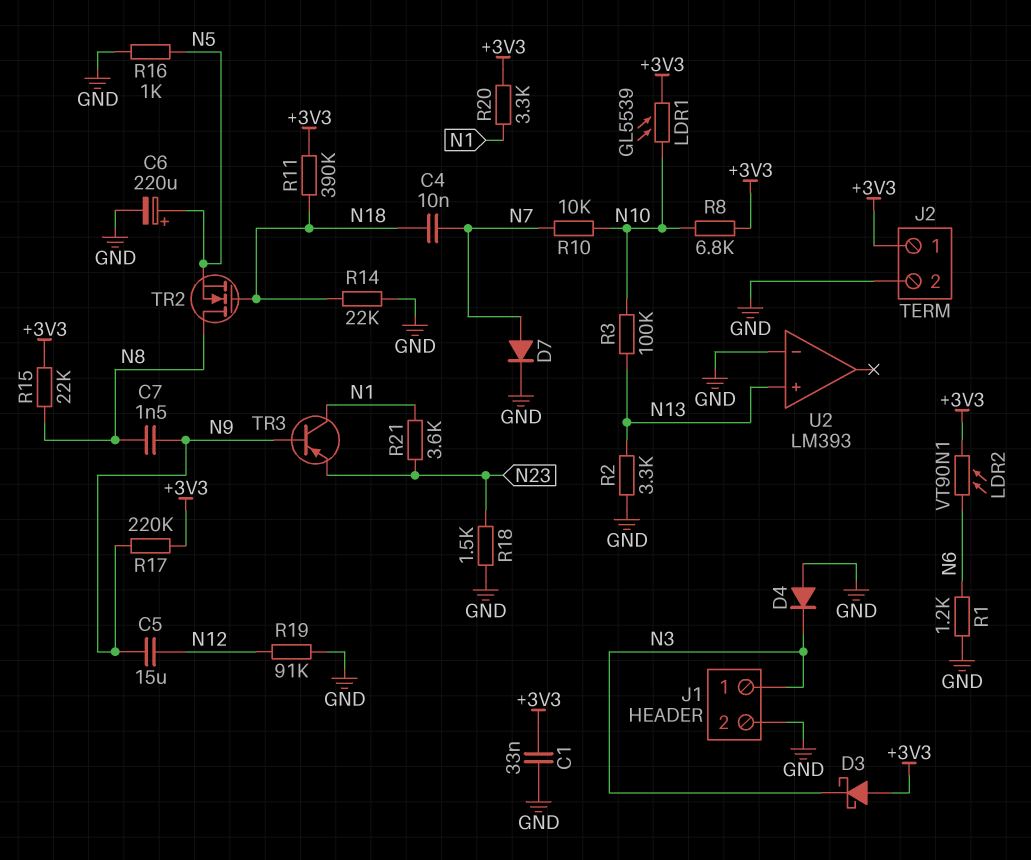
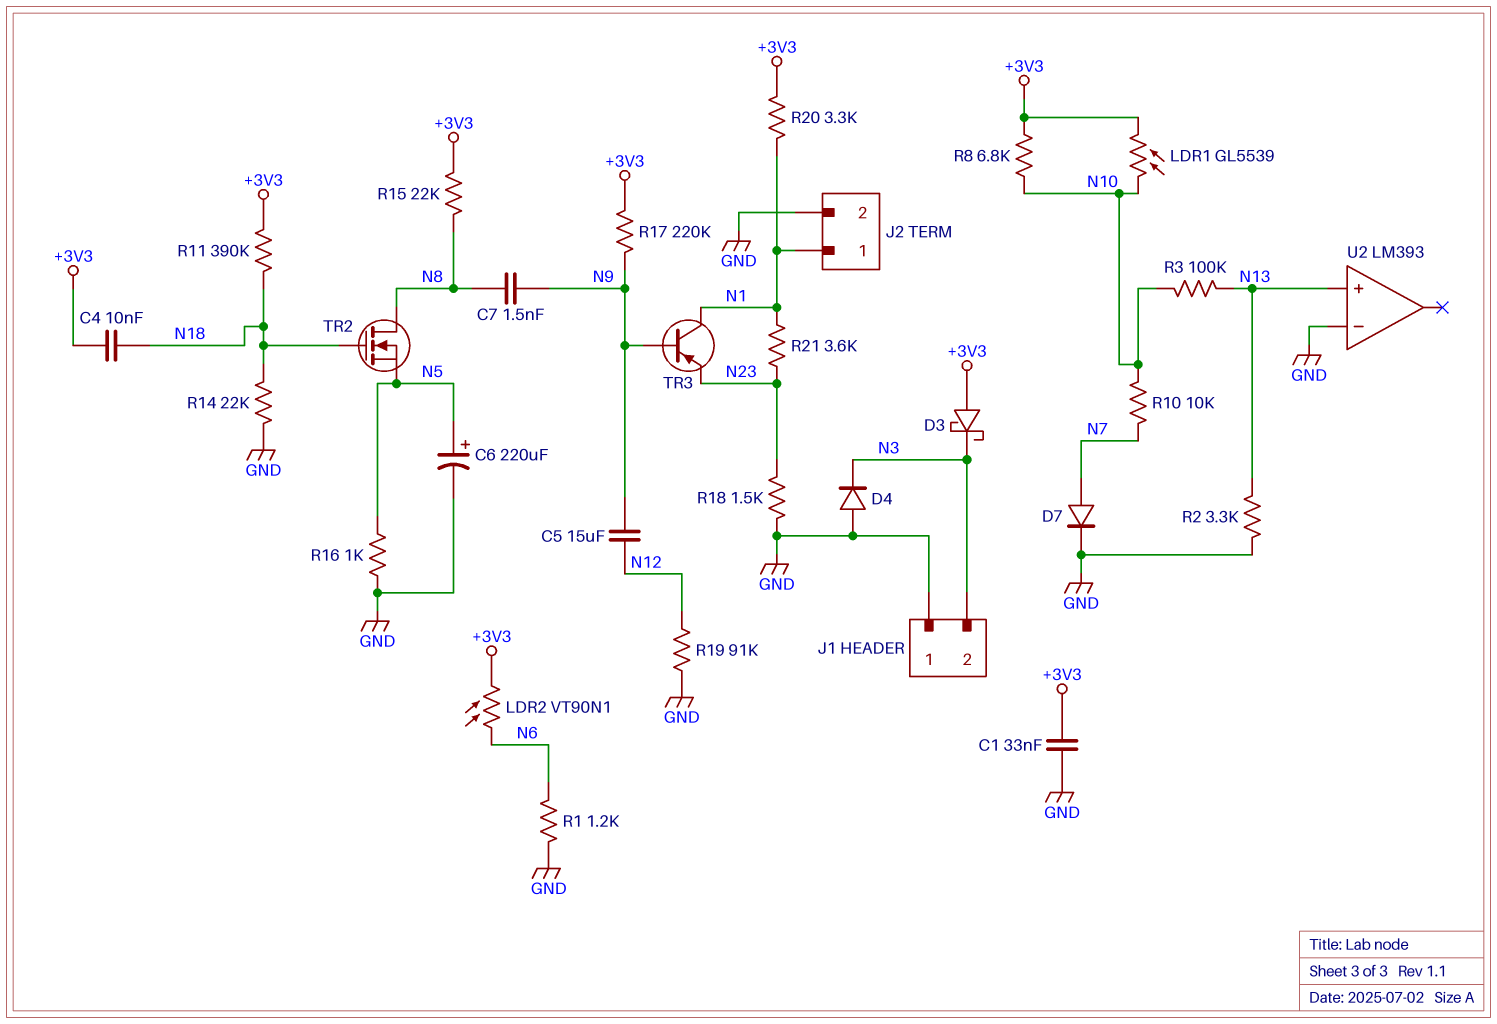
C4: 10nF (N7, N18) -> 10nF (+3V3, N18)
J1 pin 1: N3 -> GND
J1 pin 2: GND -> N3
J2 pin 1: +3V3 -> N1

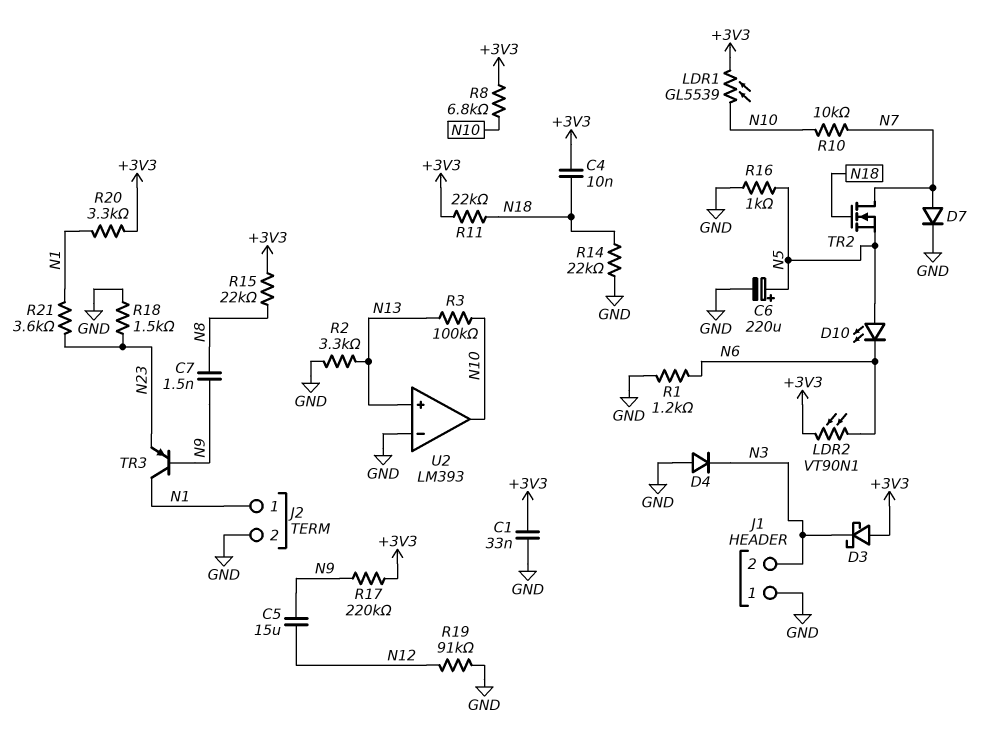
D10: none -> LED (A N5, K N6)
R11: 390k (+3V3, N18) -> 22k (+3V3, N18)
TR2: NMOS (G N18, D N8, S N5) -> NMOS (G N18, D N7, S N5)
U2 pin out: none -> N10

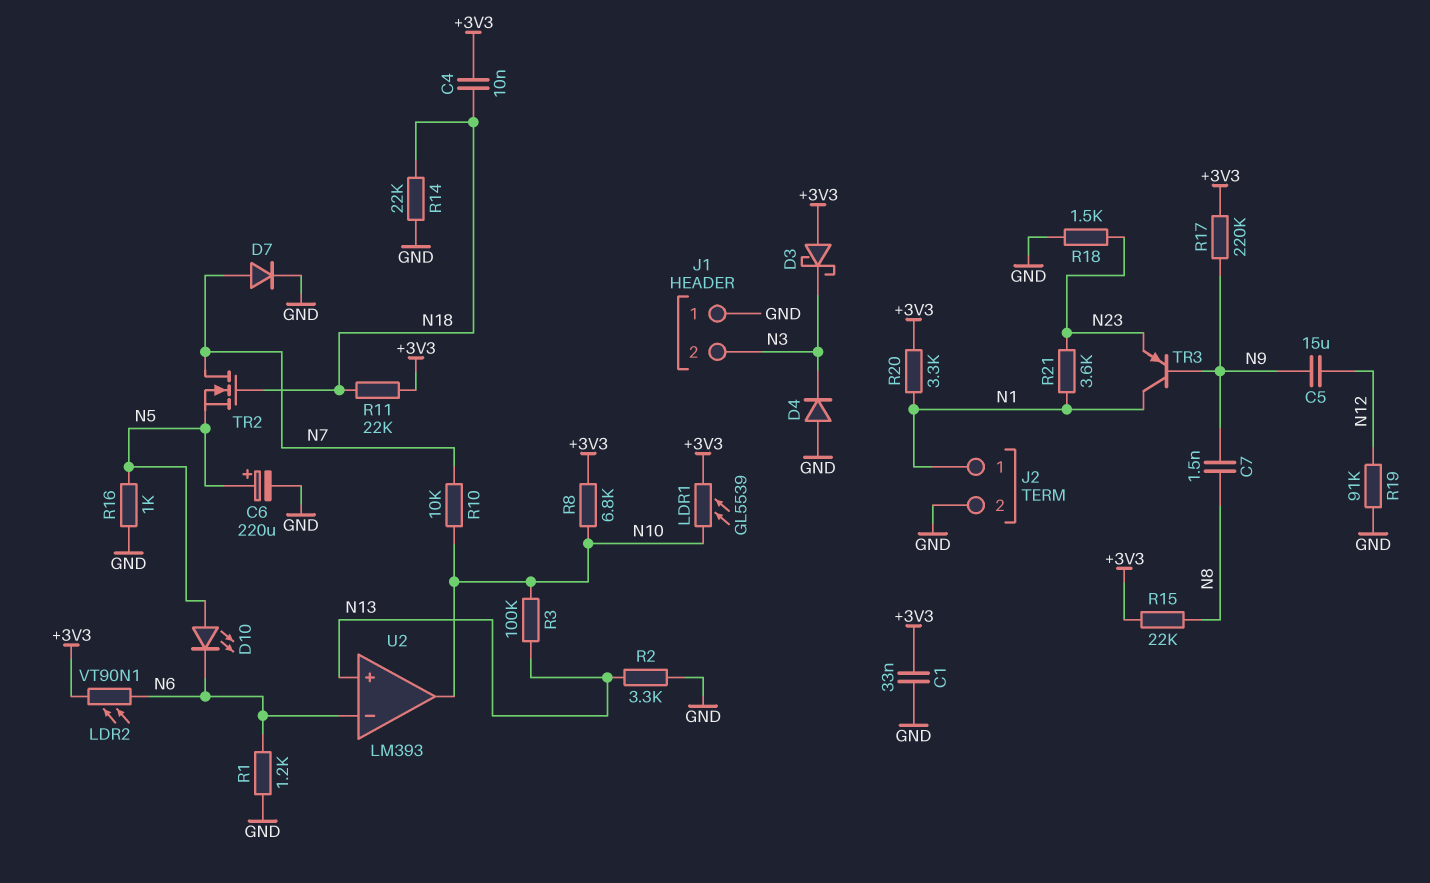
U2 pin in-: GND -> N6

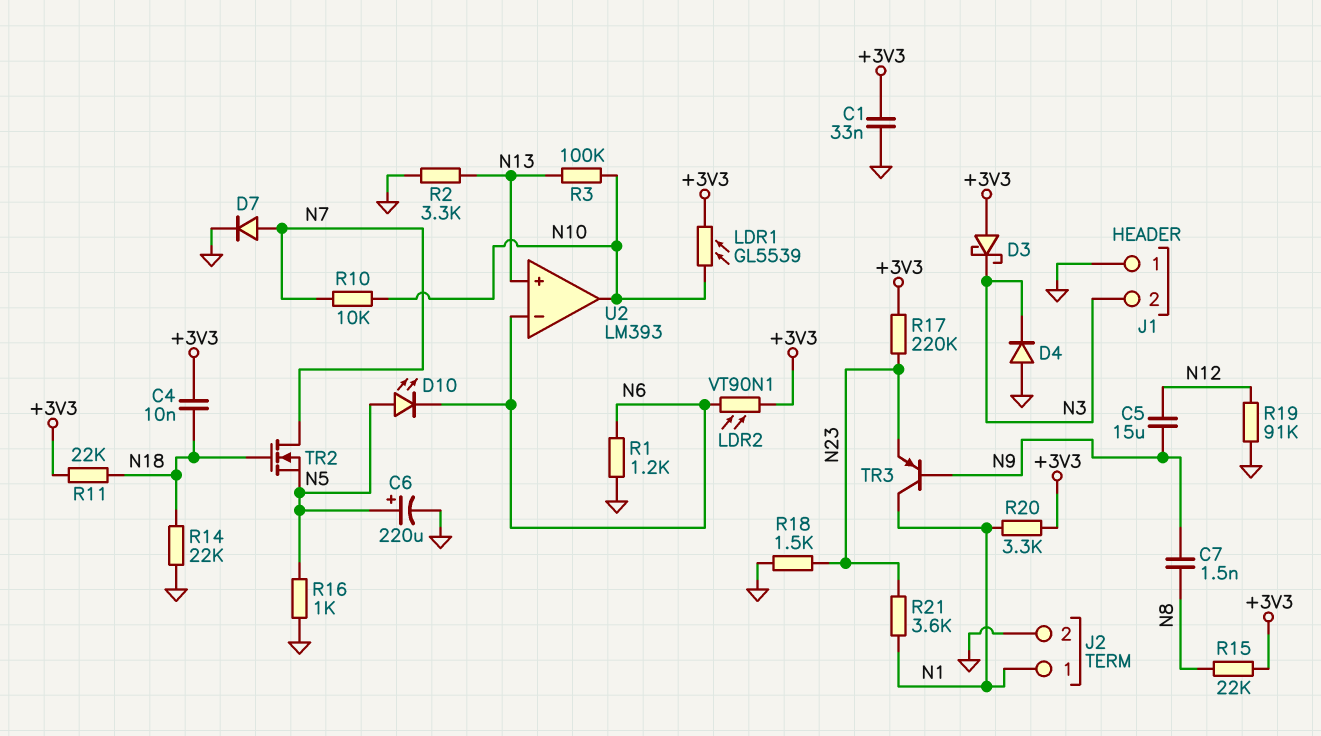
R8: 6.8k (+3V3, N10) -> none
R17: 220k (+3V3, N9) -> 220k (+3V3, N23)

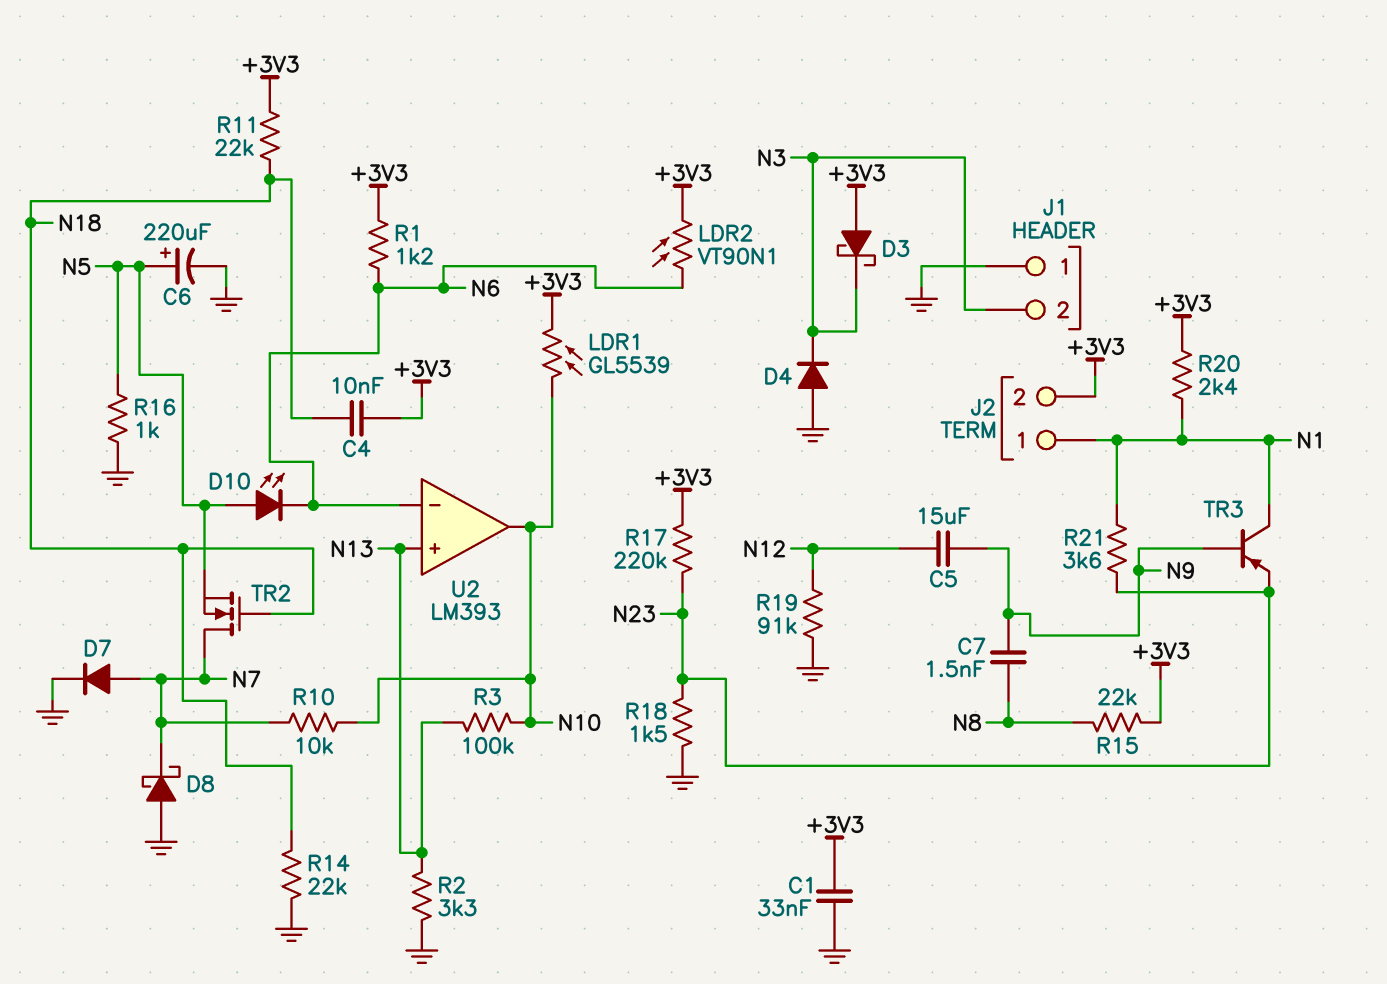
D8: none -> schottky (A GND, K N7)
J2 pin 2: GND -> +3V3
R1: 1.2k (GND, N6) -> 1.2k (+3V3, N6)
R20: 3.3k (+3V3, N1) -> 2.4k (+3V3, N1)

